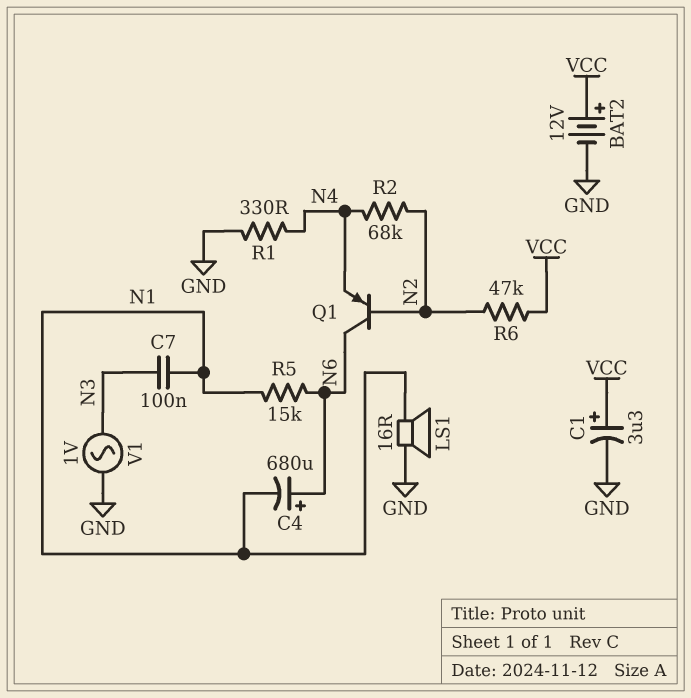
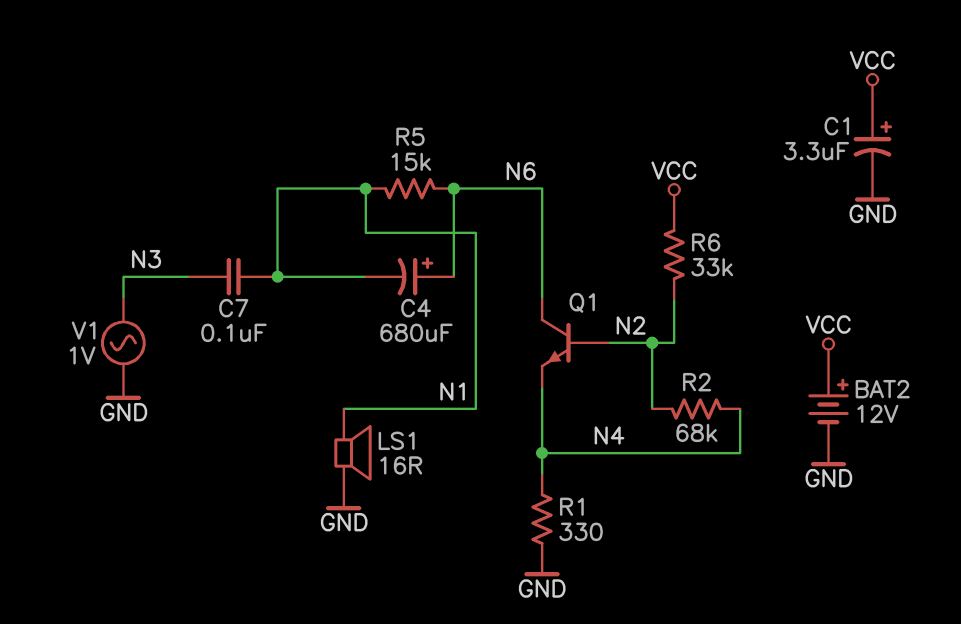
Q1: PNP (B N2, C N6, E N4) -> NPN (B N2, C N6, E N4)
R6: 47k (N2, VCC) -> 33k (N2, VCC)

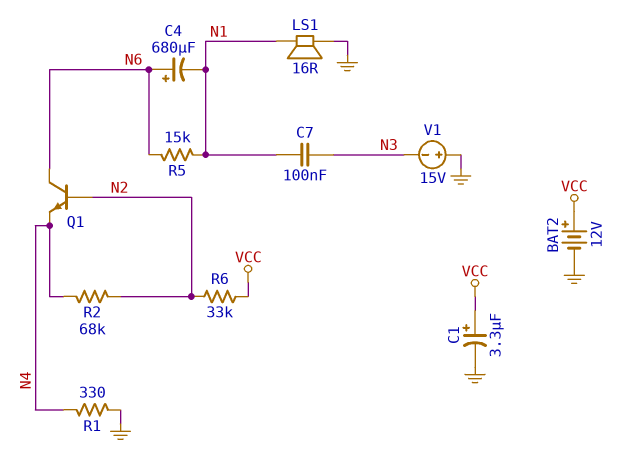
V1: AC 1V (GND, N3) -> 15V (plus GND, minus N3)

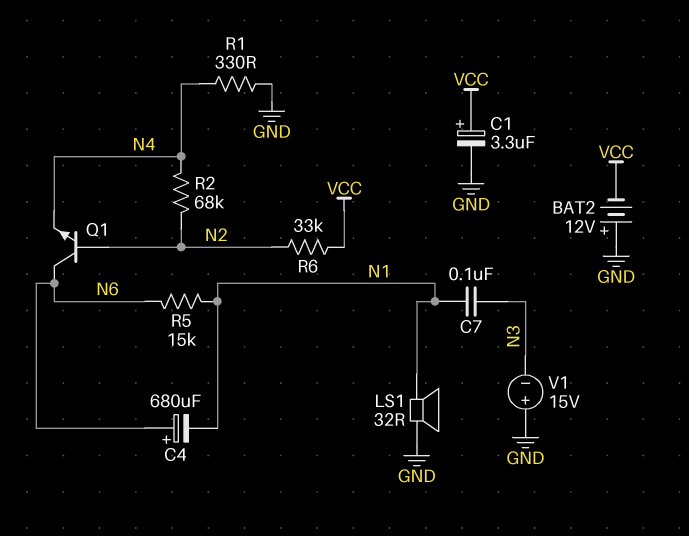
BAT2: 12V (plus VCC, minus GND) -> 12V (plus GND, minus VCC)
LS1: speaker 16R (GND, N1) -> speaker 32R (GND, N1)

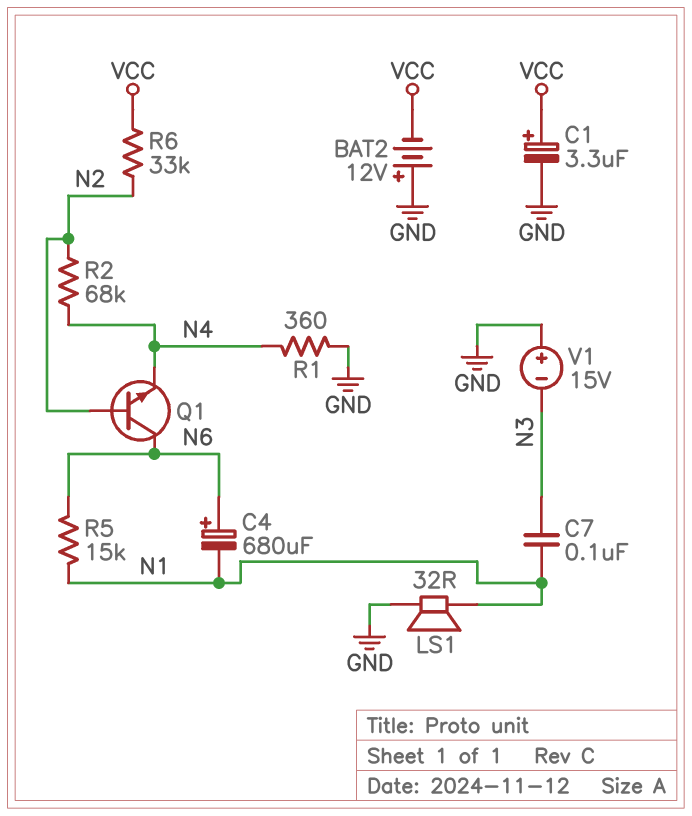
R1: 330 (GND, N4) -> 360 (GND, N4)

